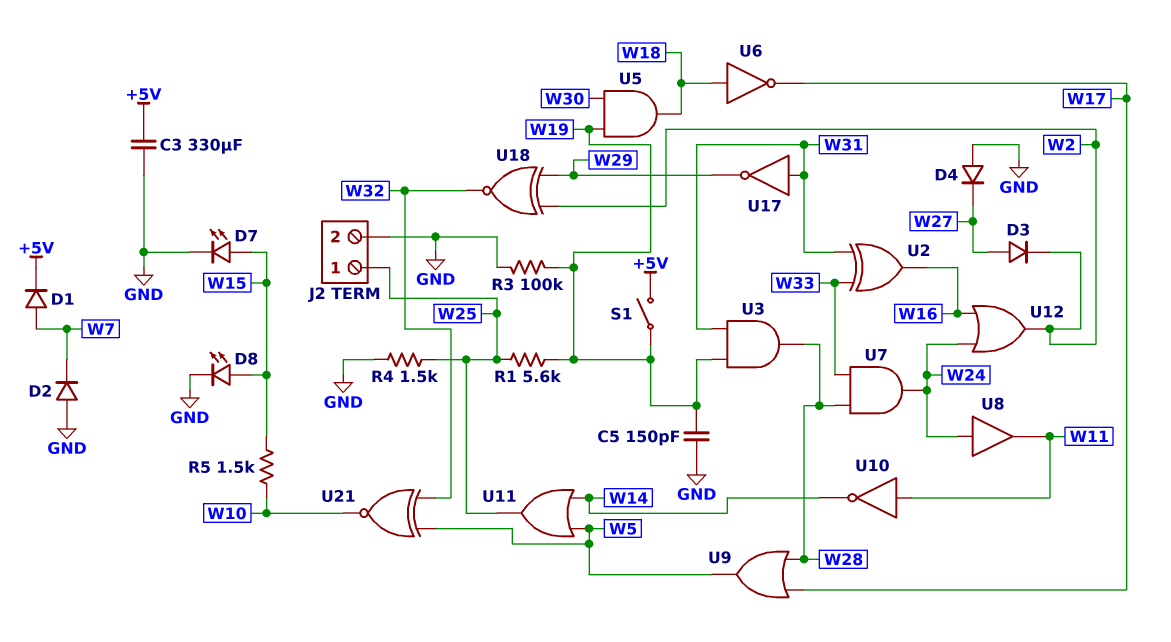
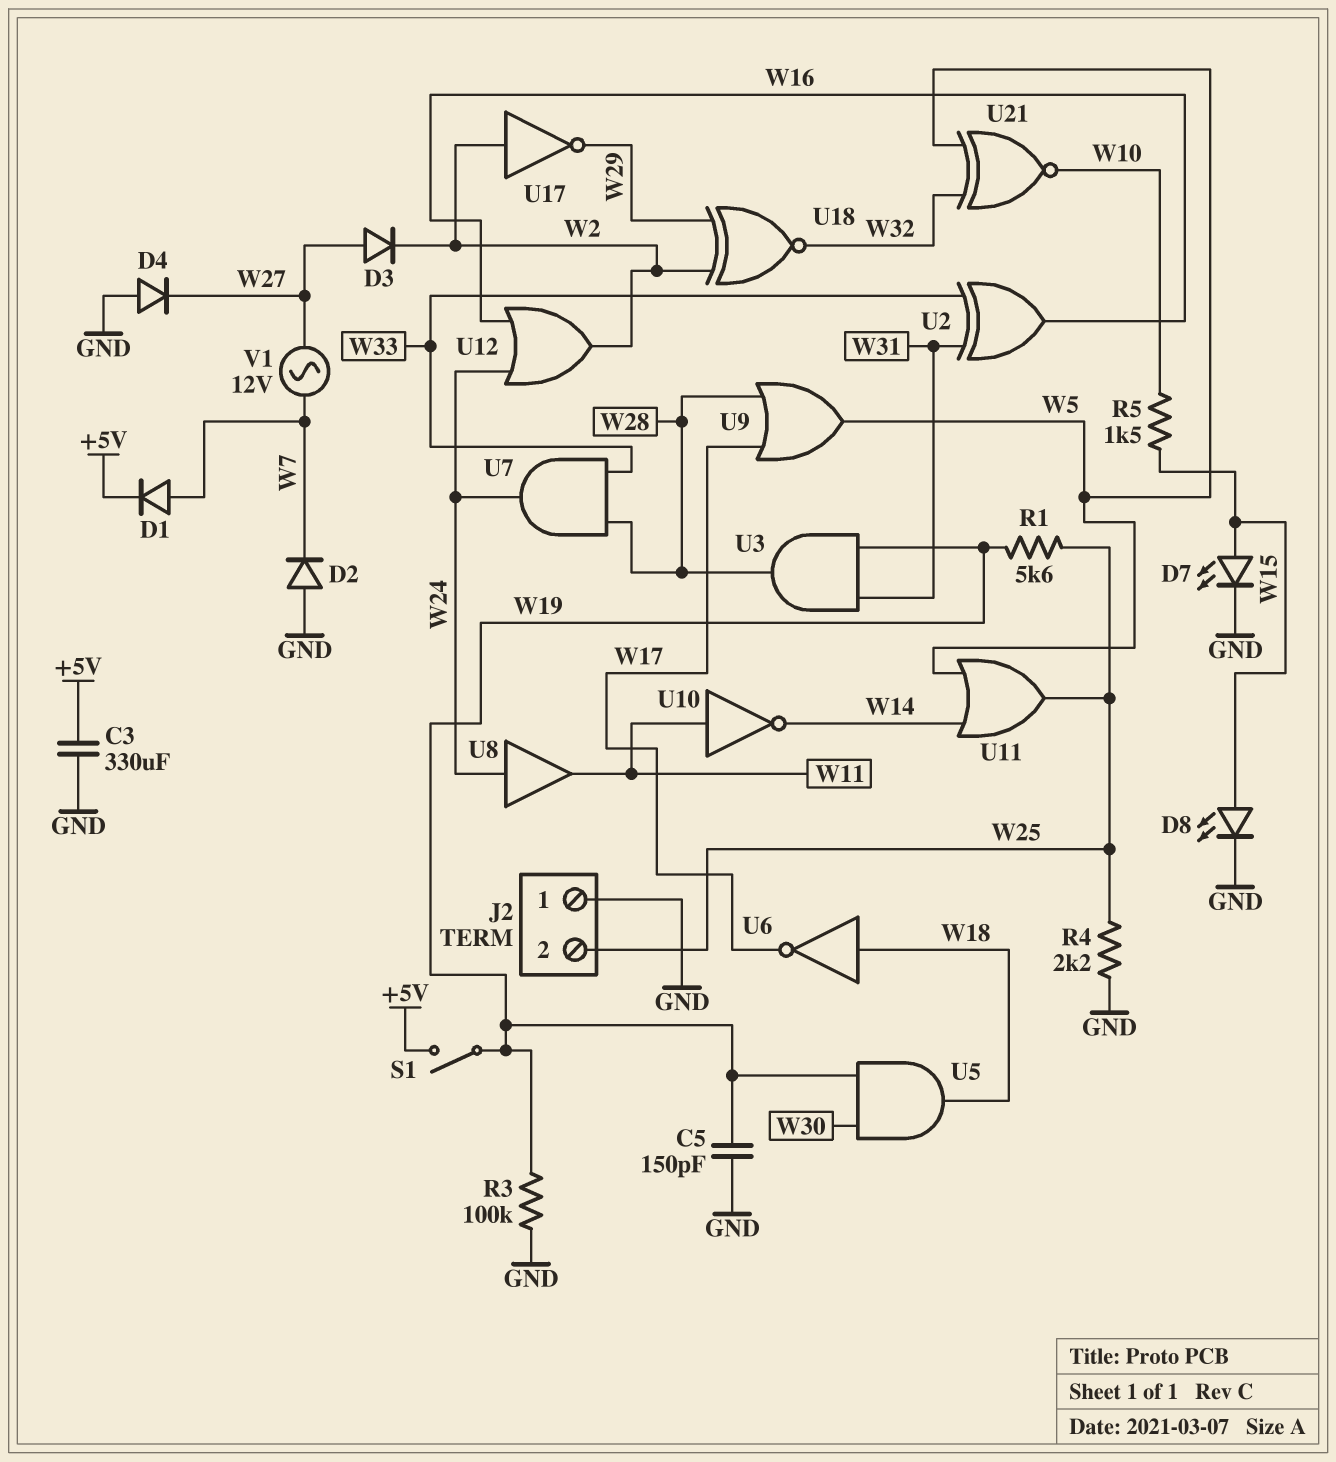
J2 pin 1: W25 -> GND
J2 pin 2: GND -> W25
R4: 1.5k (GND, W25) -> 2.2k (GND, W25)
U17: NOT (in W31, out W29) -> NOT (in W2, out W29)
V1: none -> AC 12V (W7, W27)

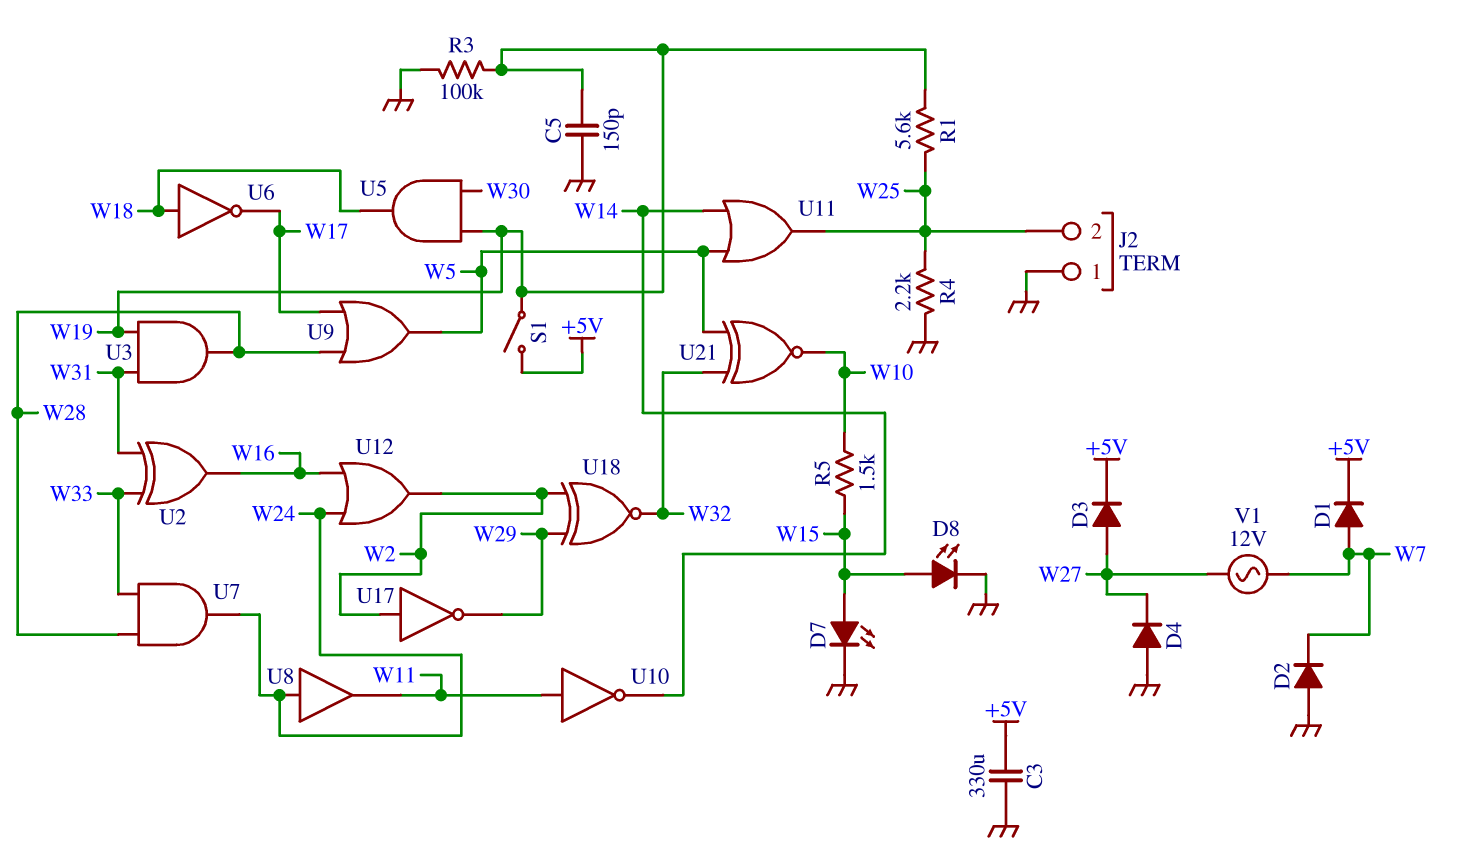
D3: diode (A W27, K W2) -> diode (A W27, K +5V)

